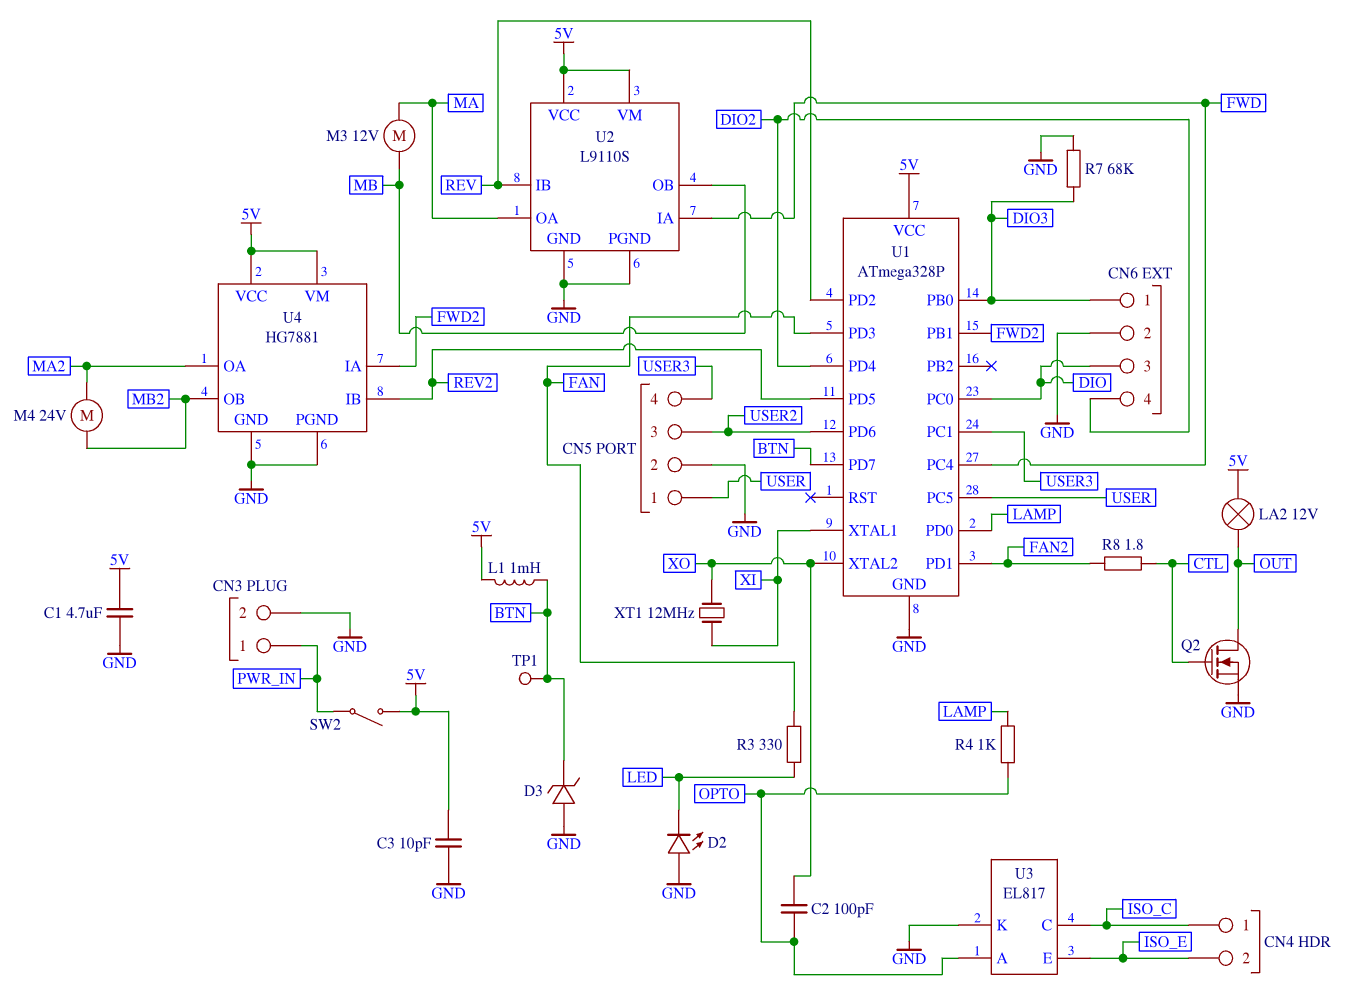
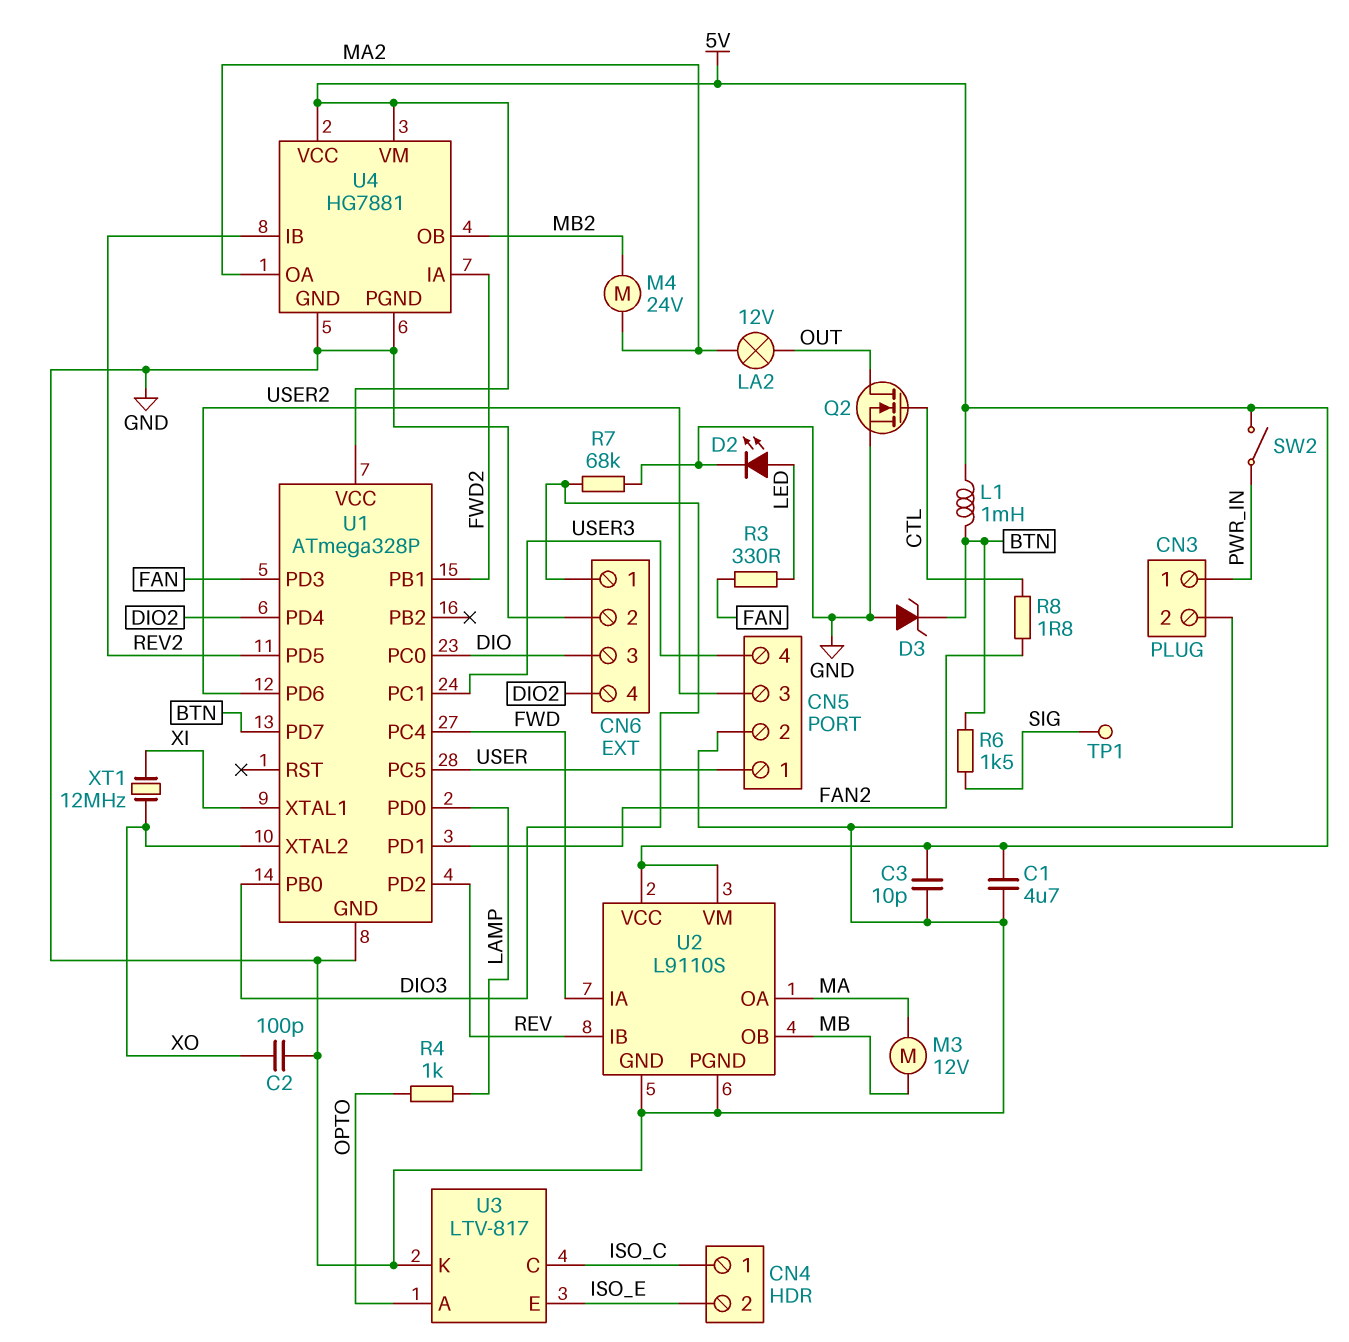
C2: 100pF (OPTO, XO) -> 100pF (GND, XO)
D2: LED (A GND, K LED) -> LED (A LED, K GND)
LA2: lamp 12V (5V, OUT) -> lamp 12V (MA2, OUT)
R6: none -> 1.5k (BTN, SIG)
TP1: test point (BTN) -> test point (SIG)
U3: EL817 -> LTV-817

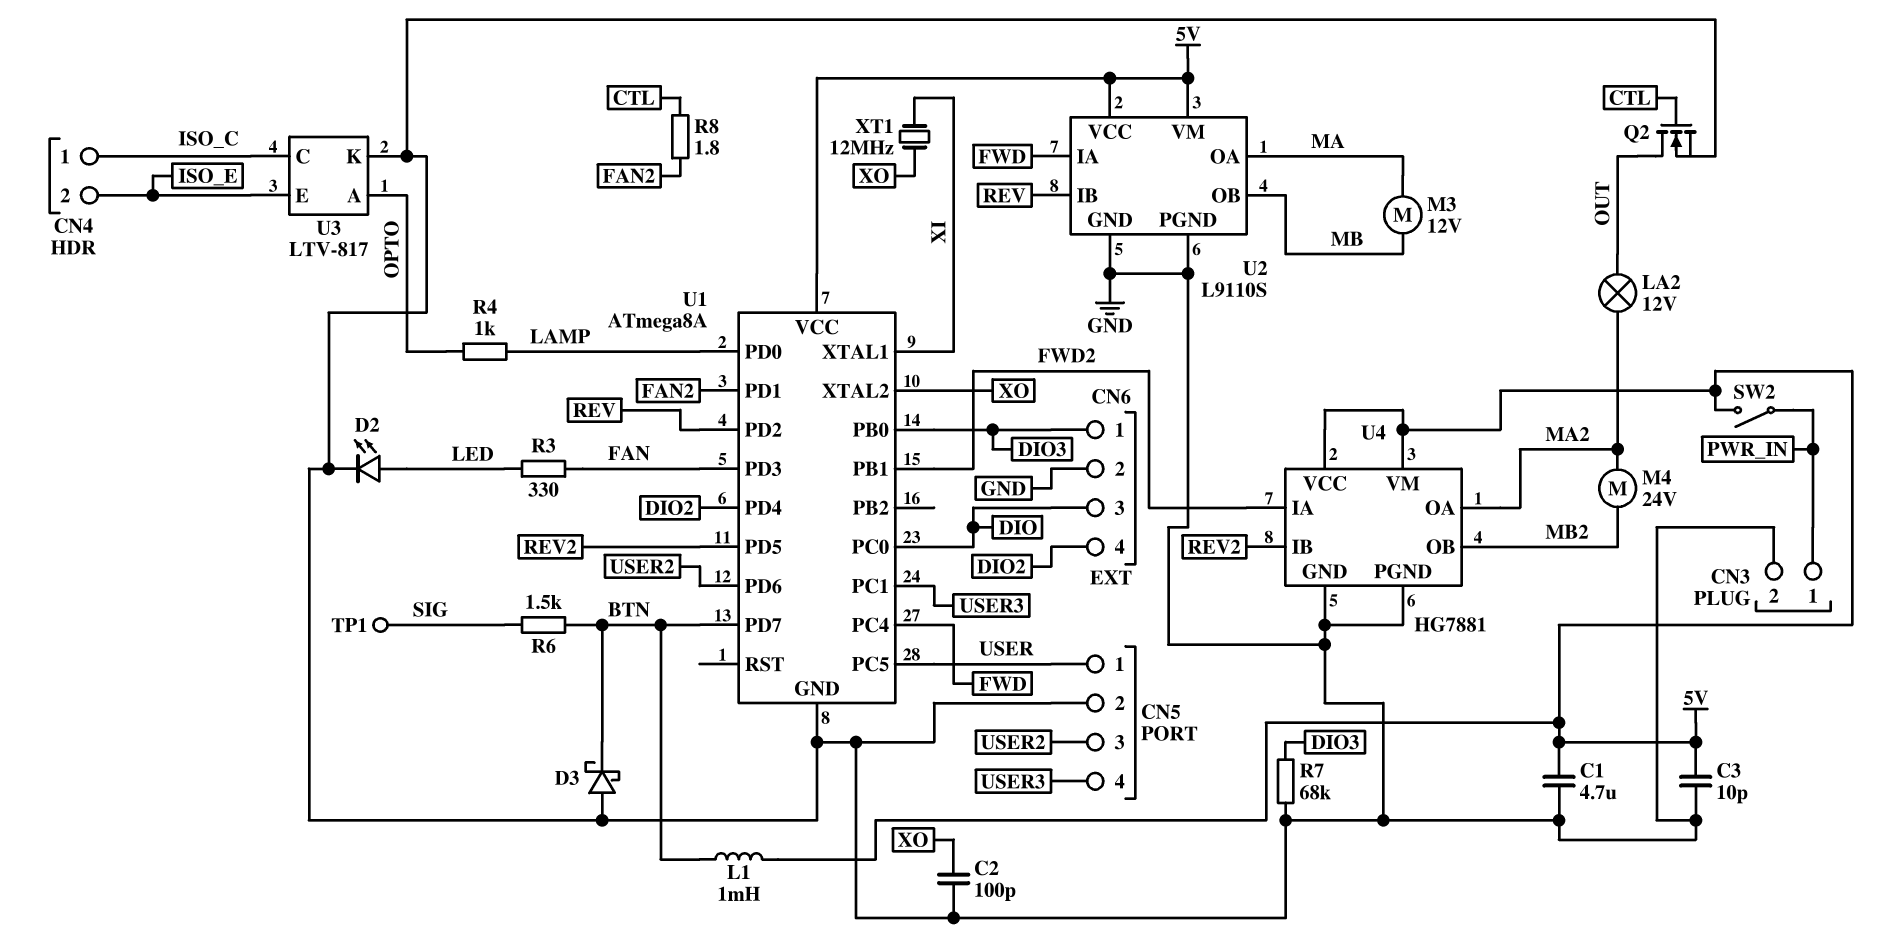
D3: zener (A GND, K BTN) -> schottky (A GND, K BTN)
U1: ATmega328P -> ATmega8A

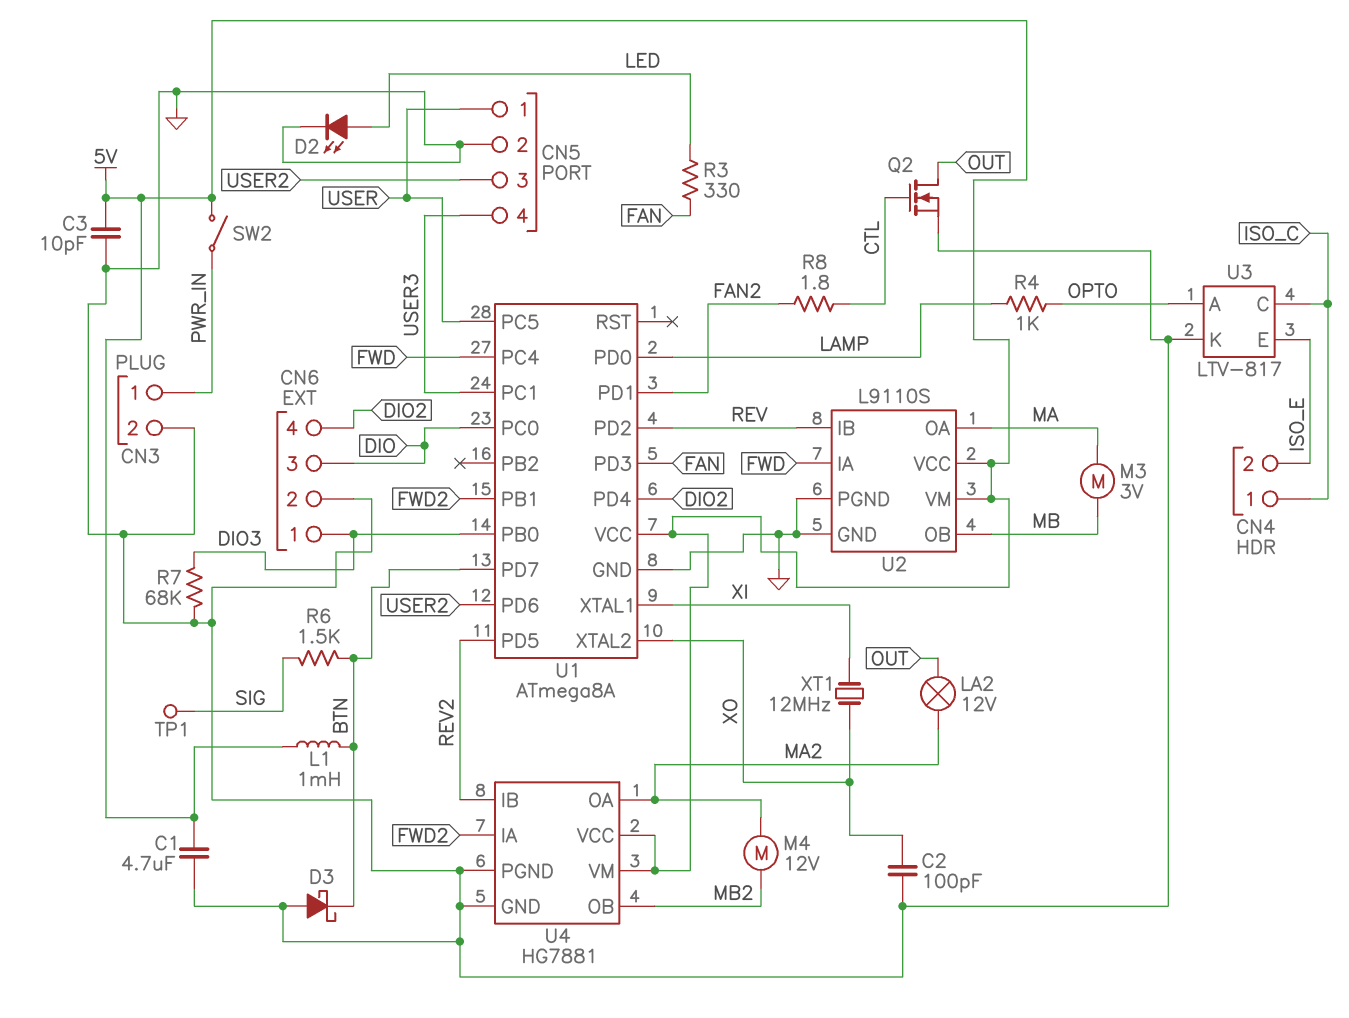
M3: motor 12V (MA, MB) -> motor 3V (MA, MB)
M4: motor 24V (MA2, MB2) -> motor 12V (MA2, MB2)

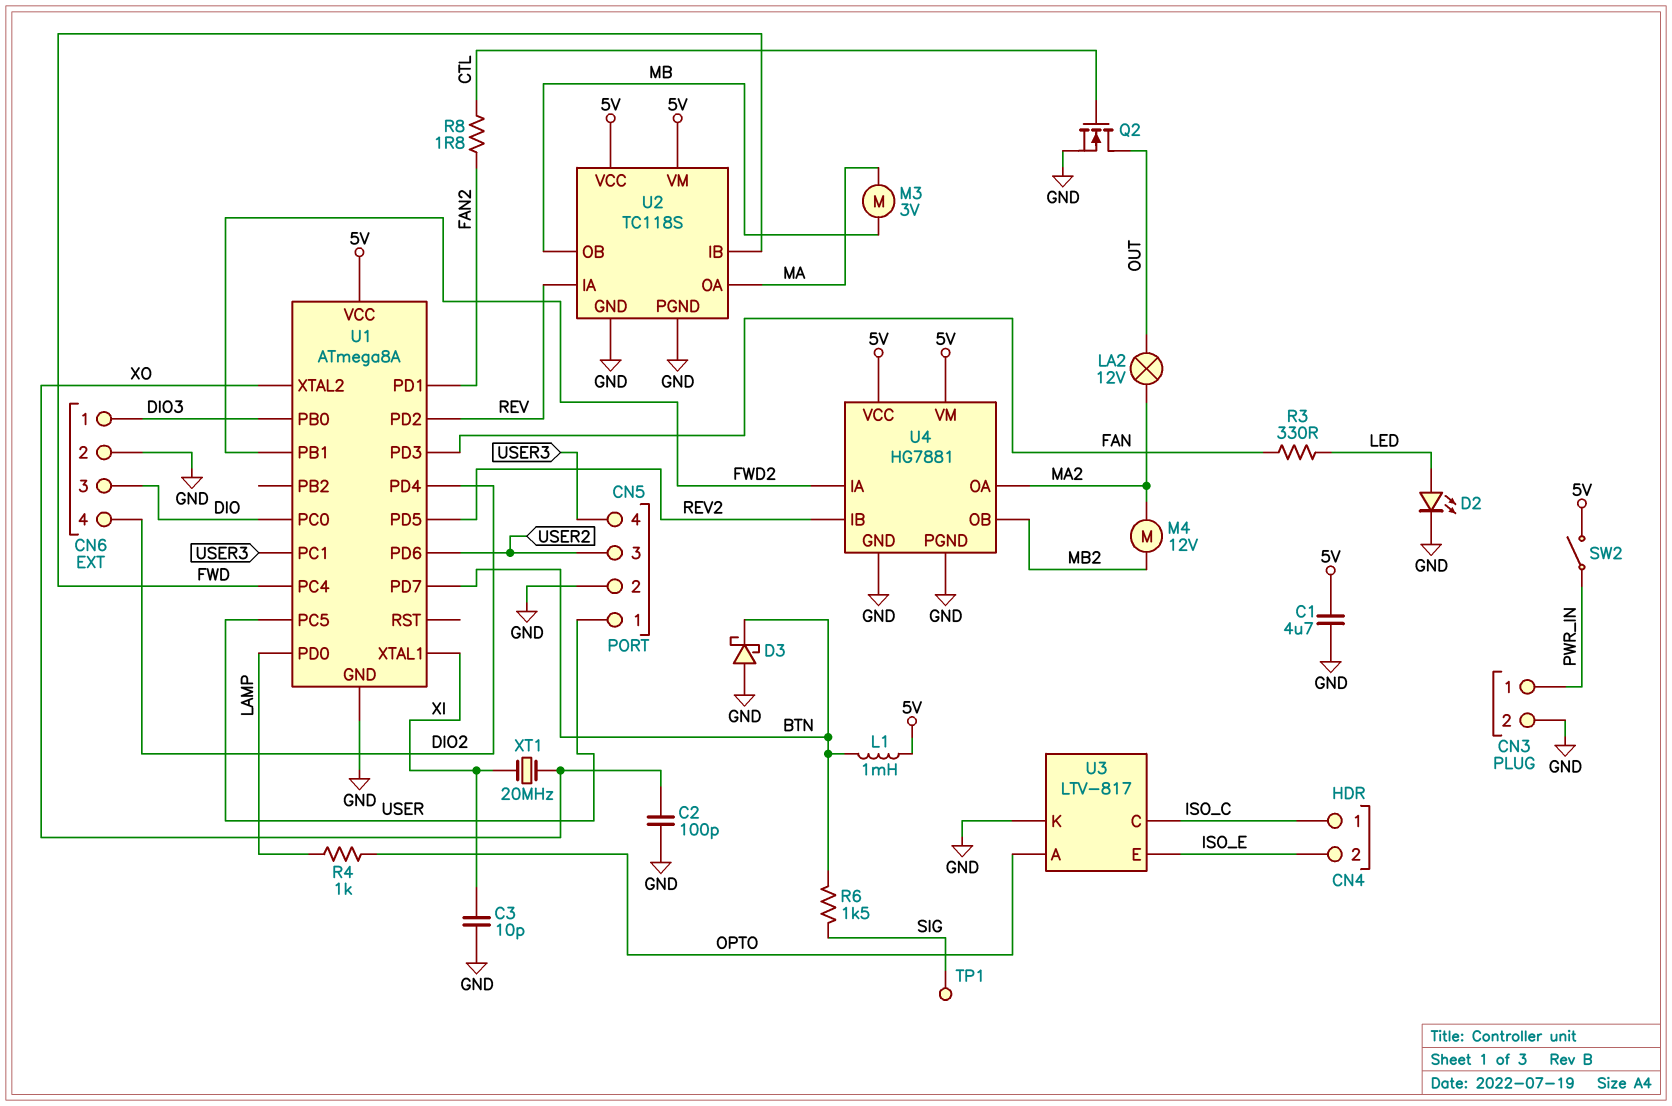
C3: 10pF (5V, GND) -> 10pF (GND, XI)
R7: 68k (DIO3, GND) -> none
U2: L9110S -> TC118S
U2 pin IA: FWD -> REV
U2 pin IB: REV -> FWD
XT1: 12MHz (XI, XO) -> 20MHz (XI, XO)

